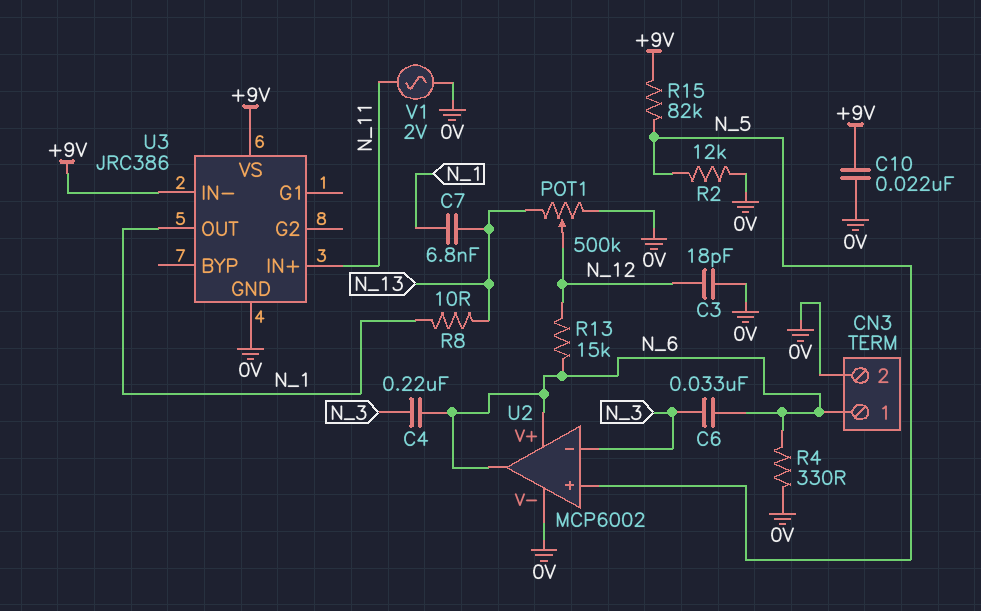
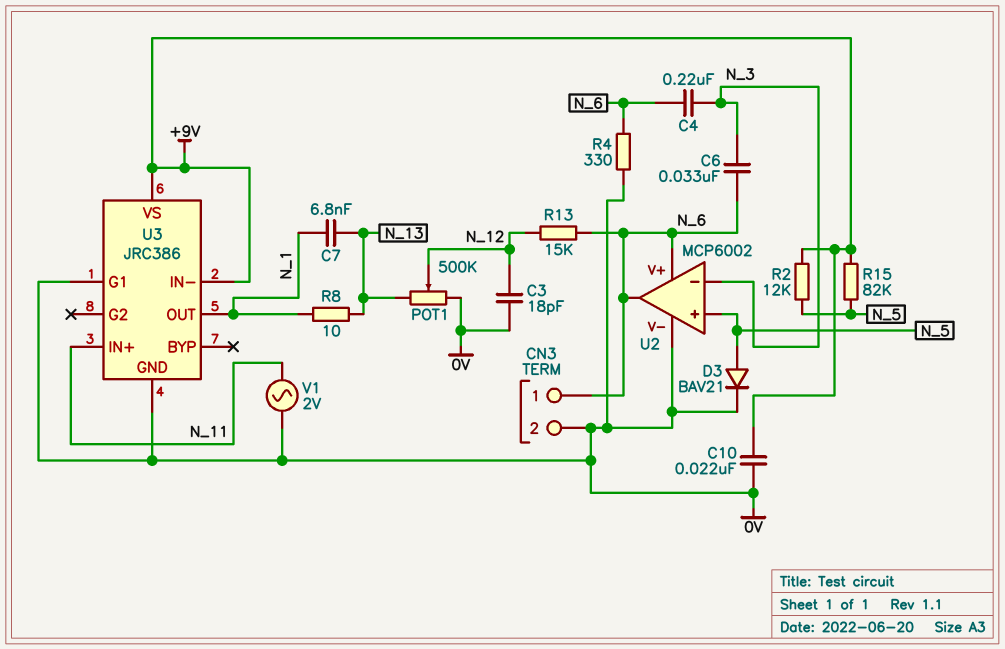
D3: none -> diode BAV21 (A N_5, K 0V)
R2: 12k (0V, N_5) -> 12k (+9V, N_5)
U3 pin G1: none -> 0V

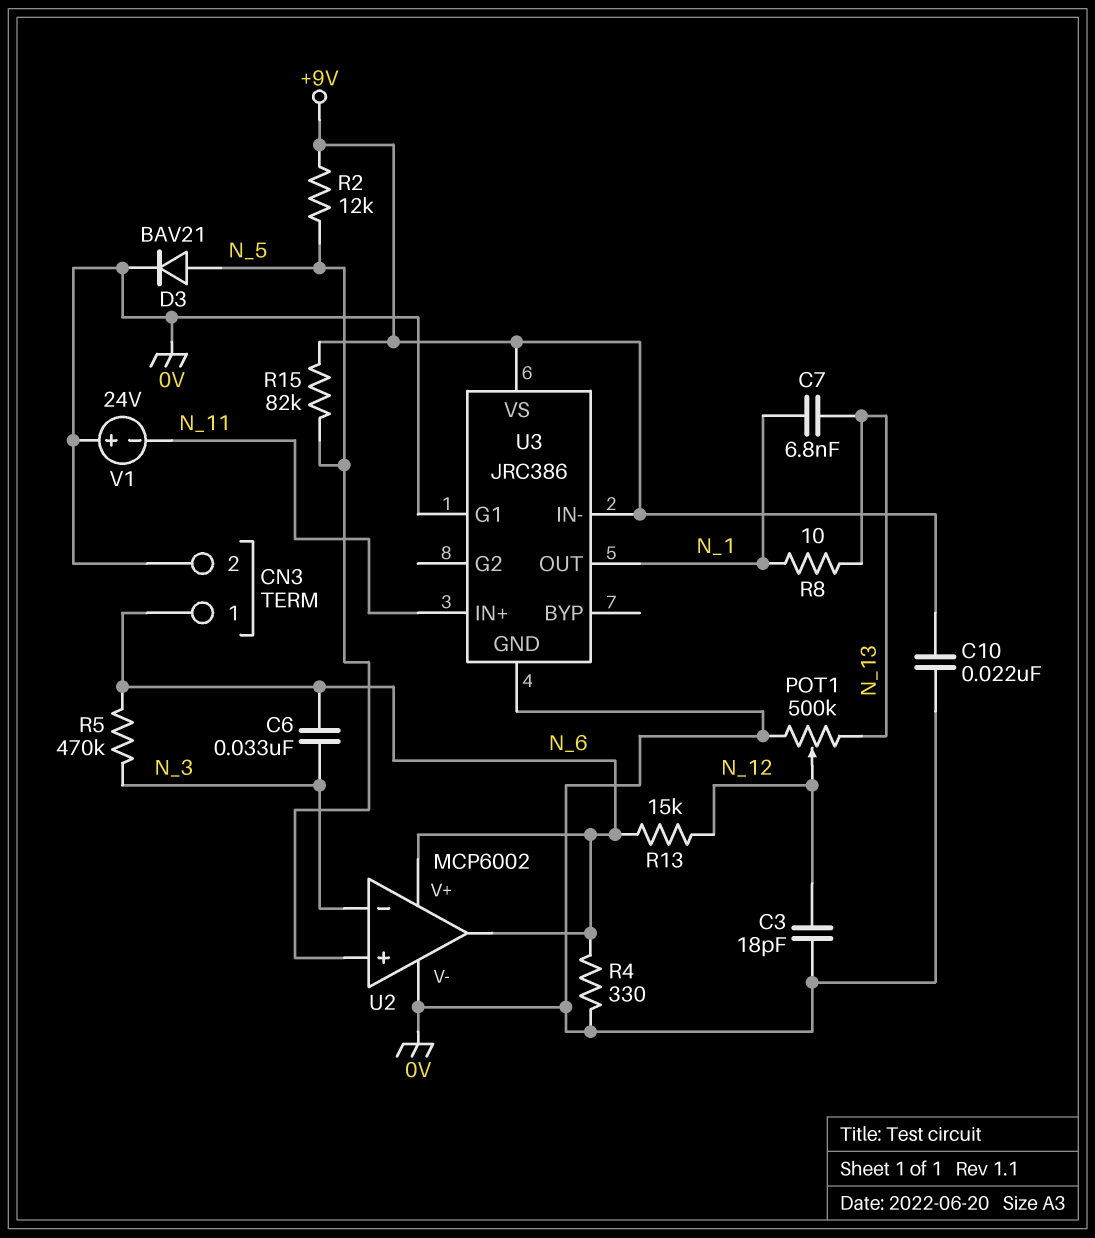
C4: 220nF (N_3, N_6) -> none
R5: none -> 470k (N_3, N_6)
V1: AC 2V (0V, N_11) -> 24V (plus 0V, minus N_11)

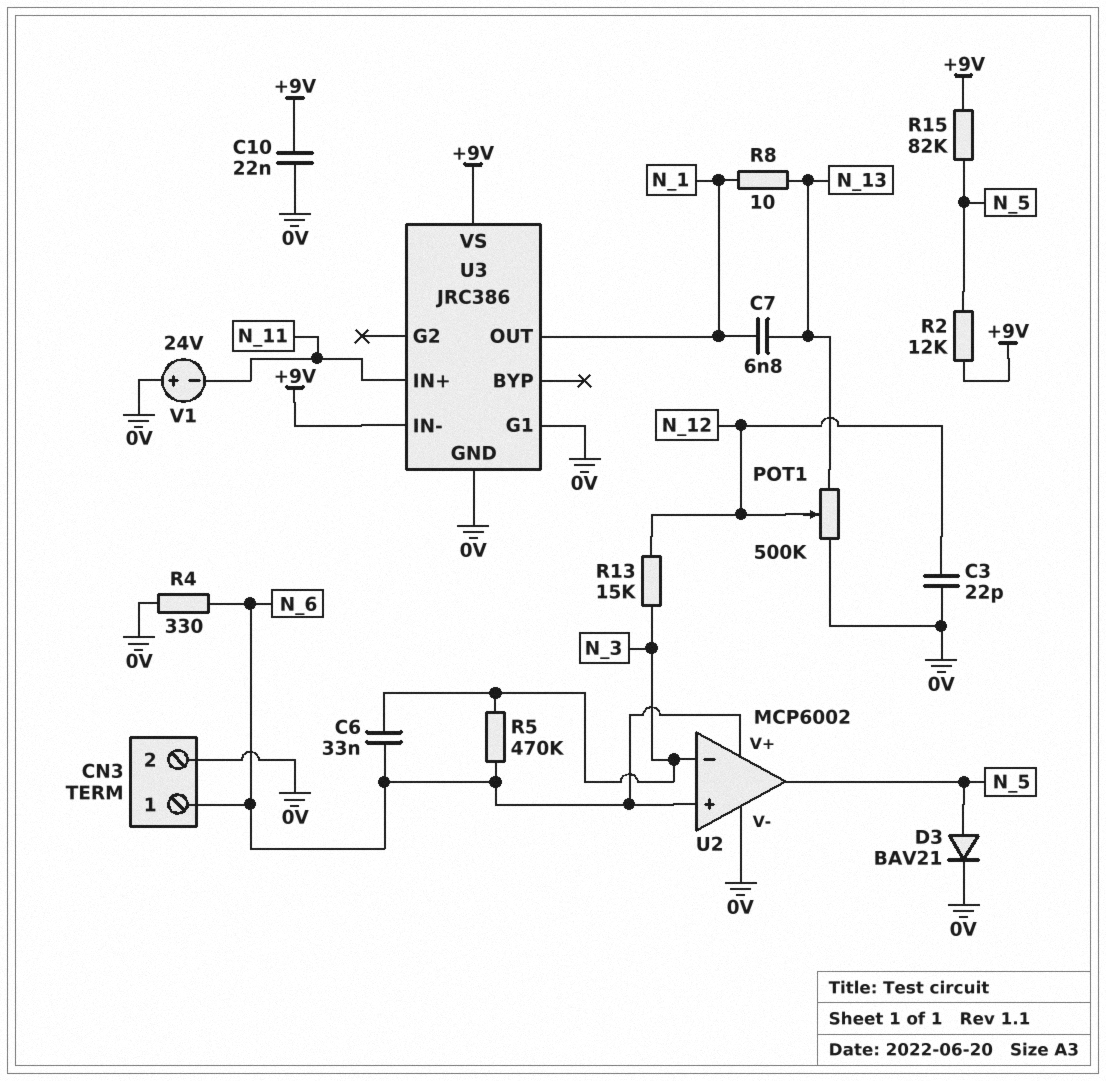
C3: 18pF (0V, N_12) -> 22pF (0V, N_12)
R13: 15k (N_6, N_12) -> 15k (N_3, N_12)
U2 pin in+: N_5 -> N_6
U2 pin out: N_6 -> N_5

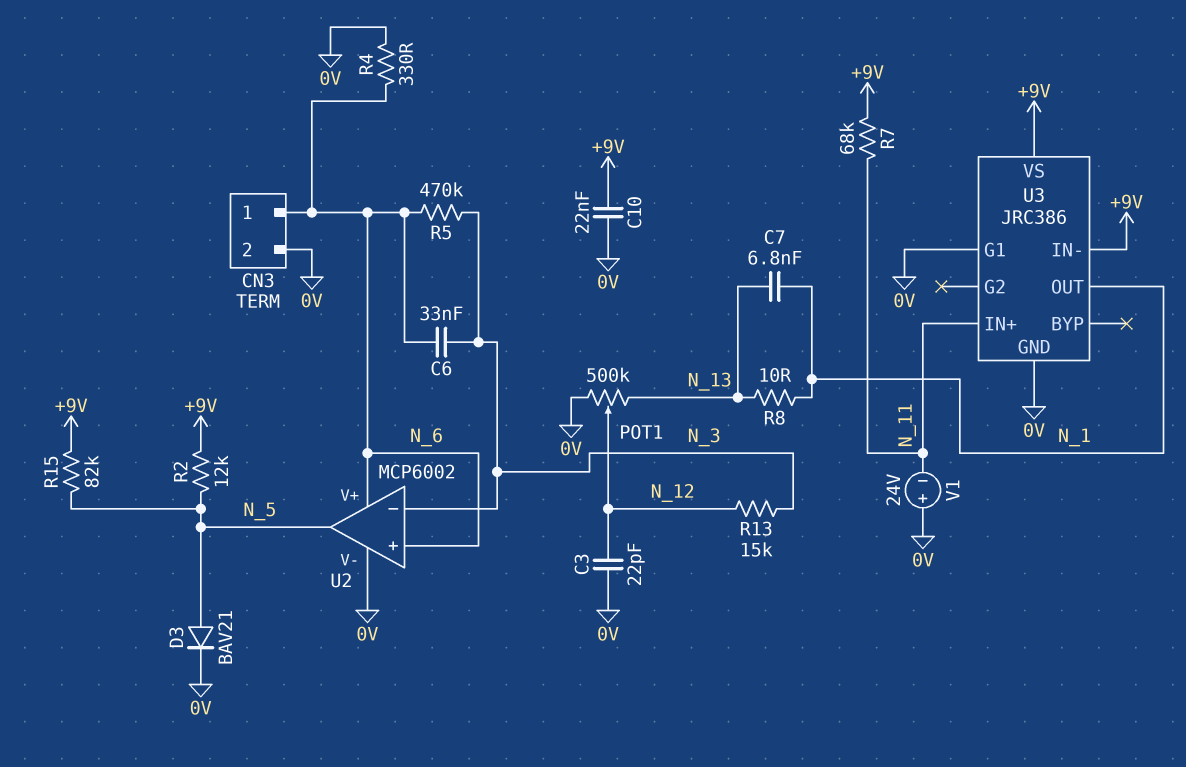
R7: none -> 68k (+9V, N_11)

